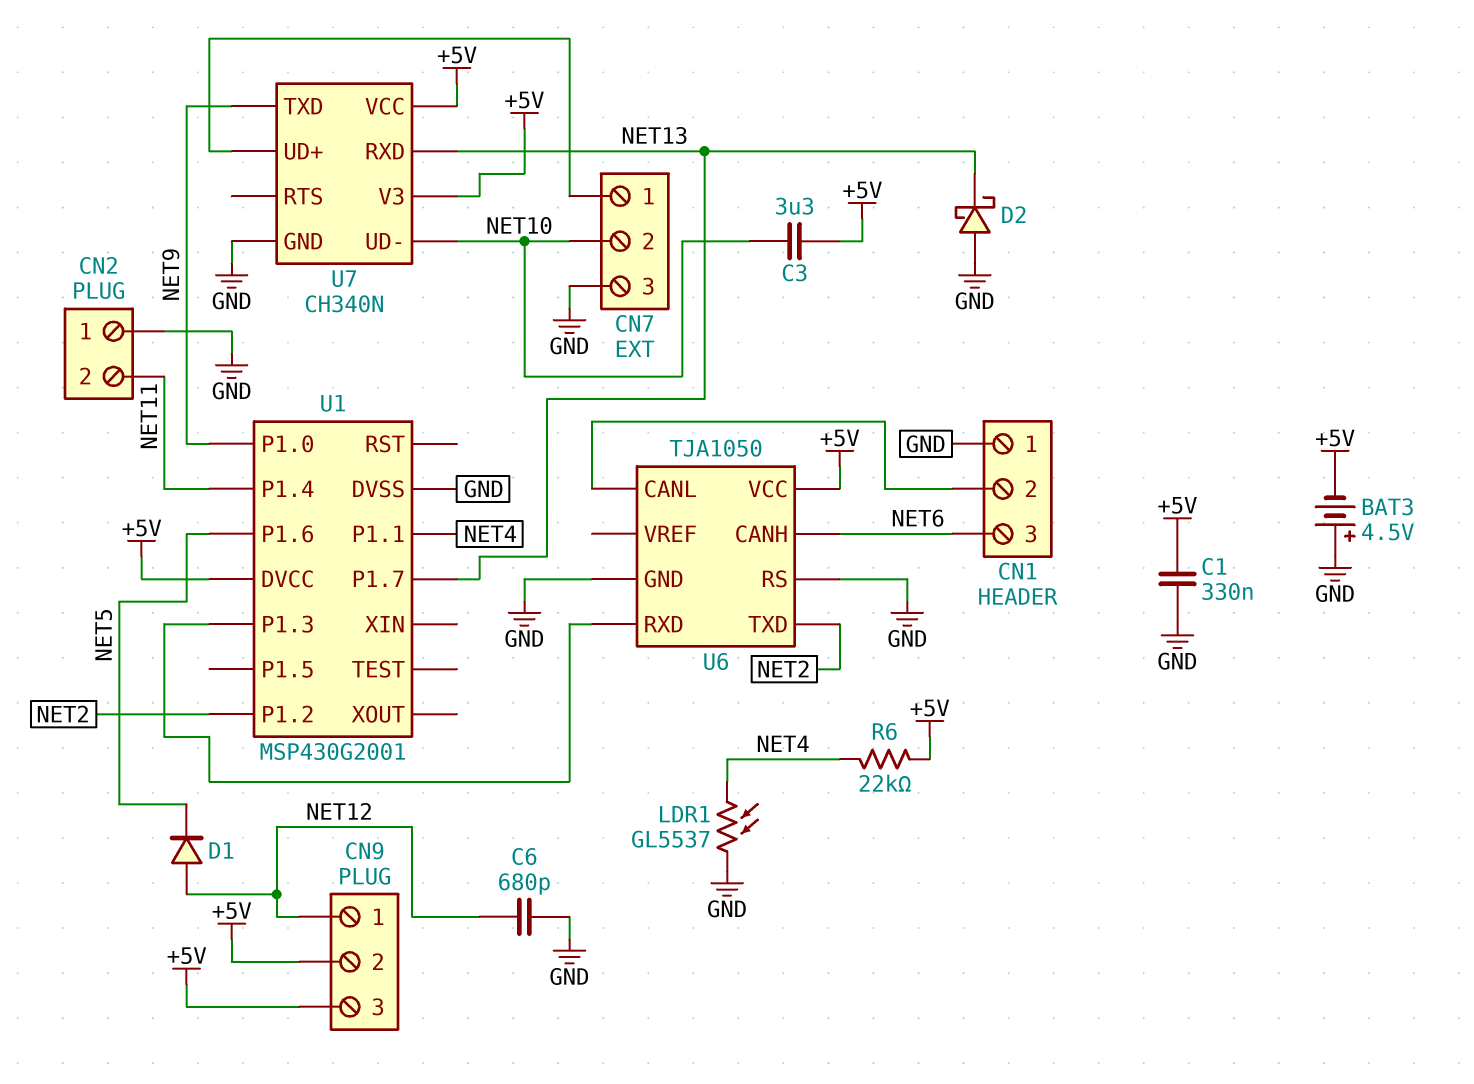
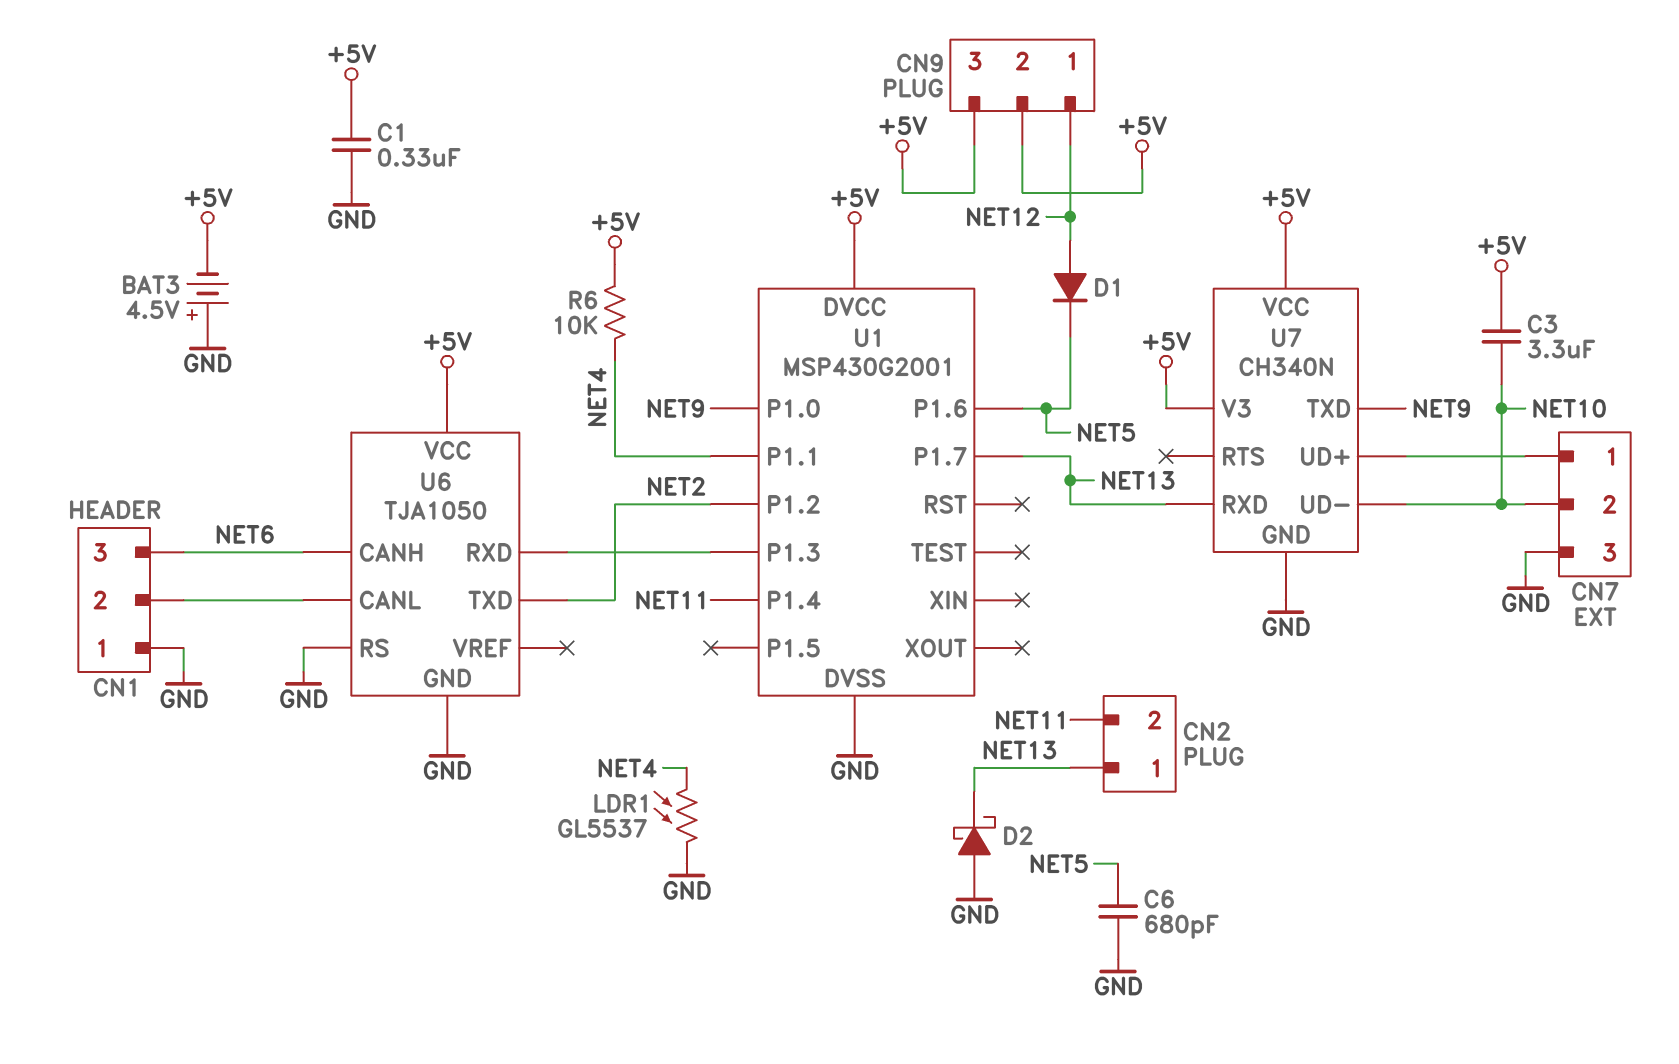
C6: 680pF (GND, NET12) -> 680pF (GND, NET5)
CN2 pin 1: GND -> NET13
R6: 22k (+5V, NET4) -> 10k (+5V, NET4)

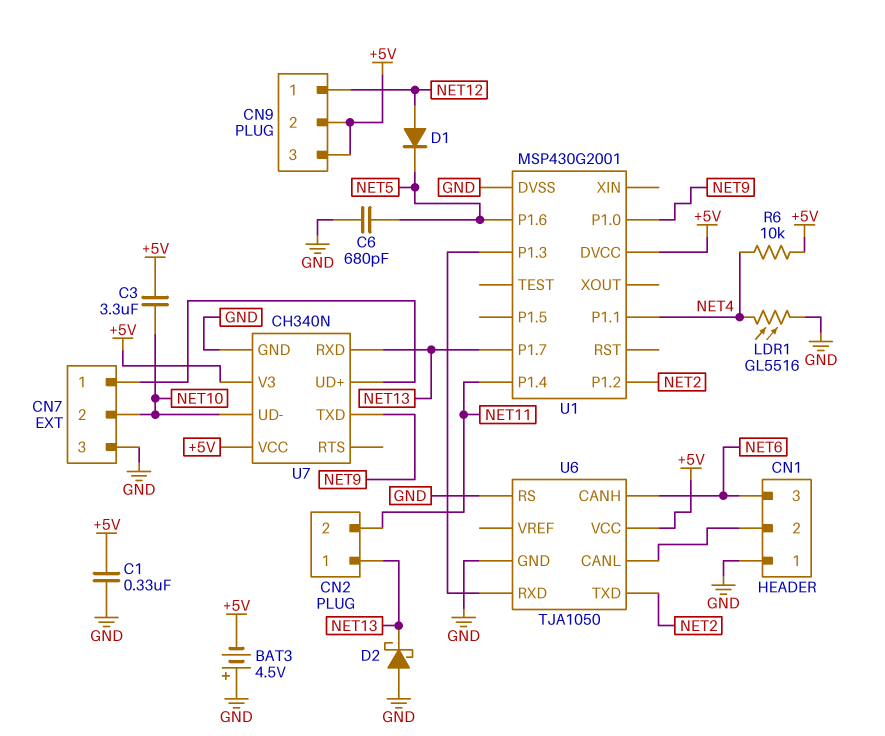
LDR1: GL5537 (GND, NET4) -> GL5516 (GND, NET4)

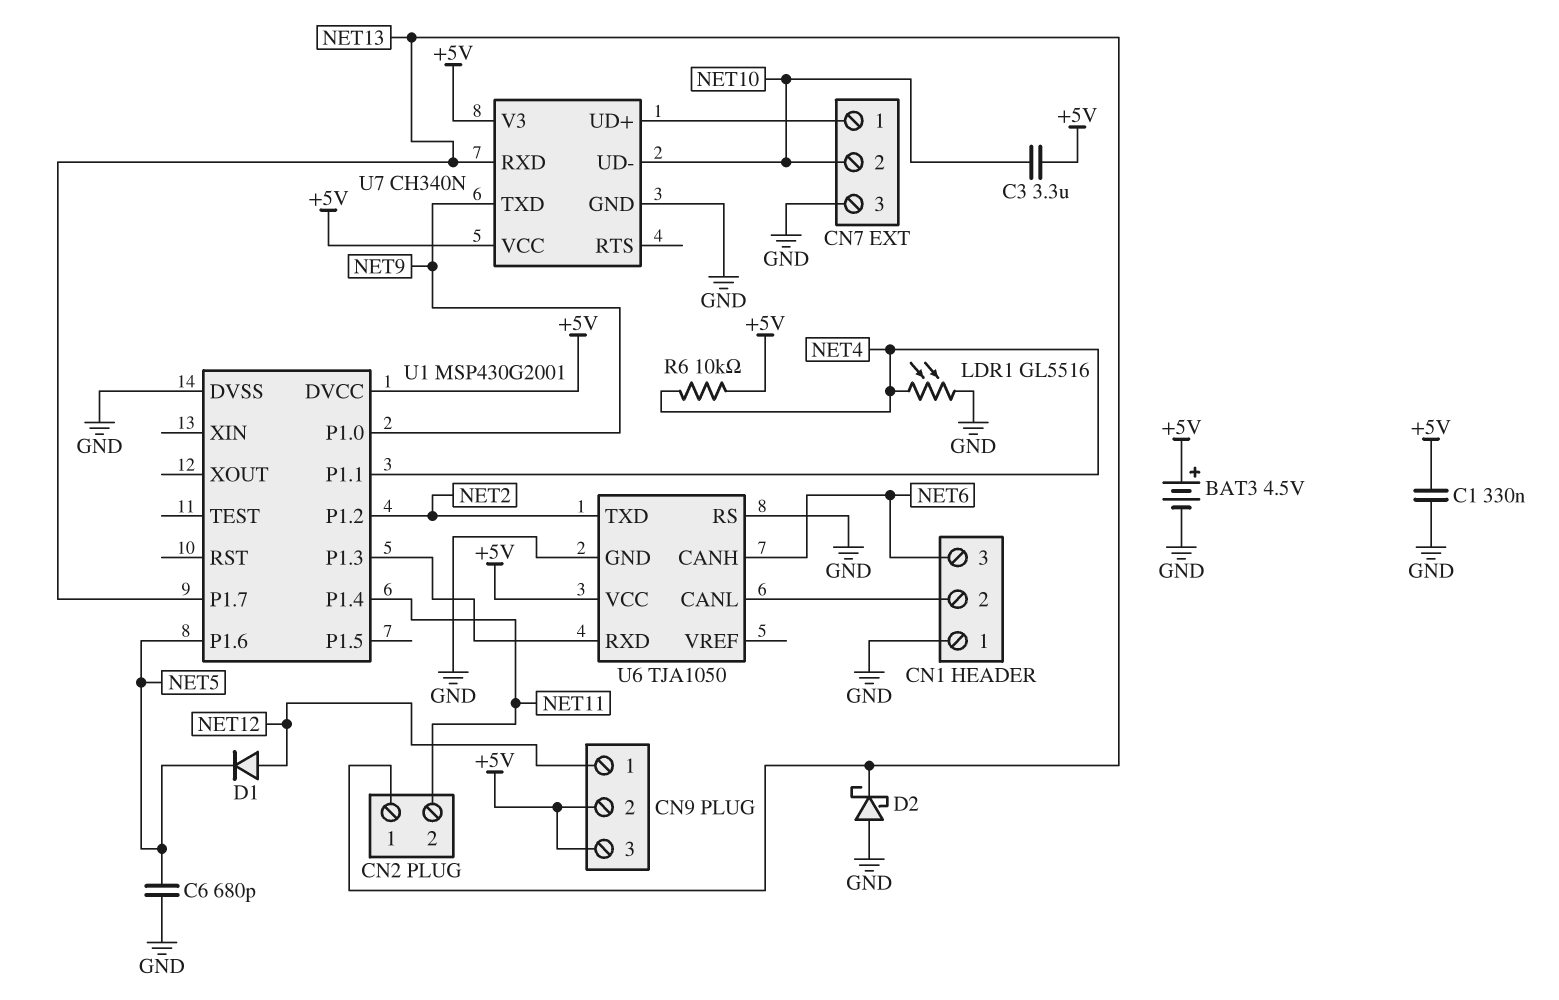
BAT3: 4.5V (plus GND, minus +5V) -> 4.5V (plus +5V, minus GND)

